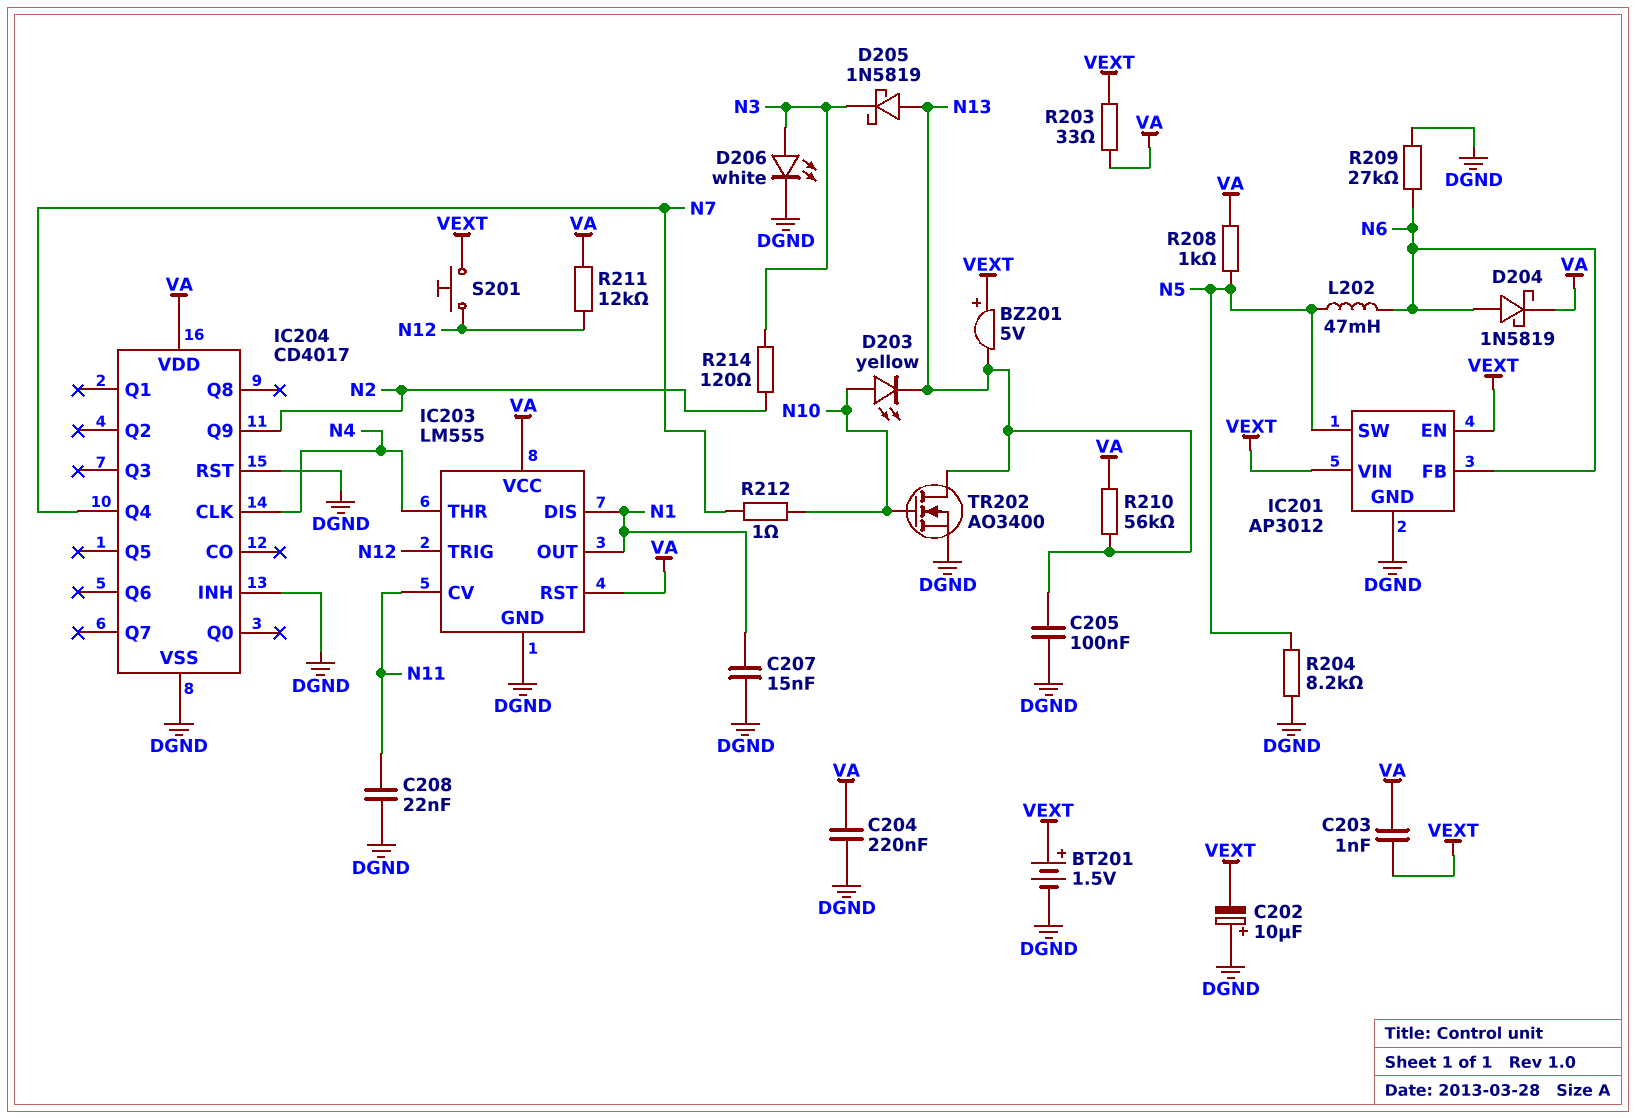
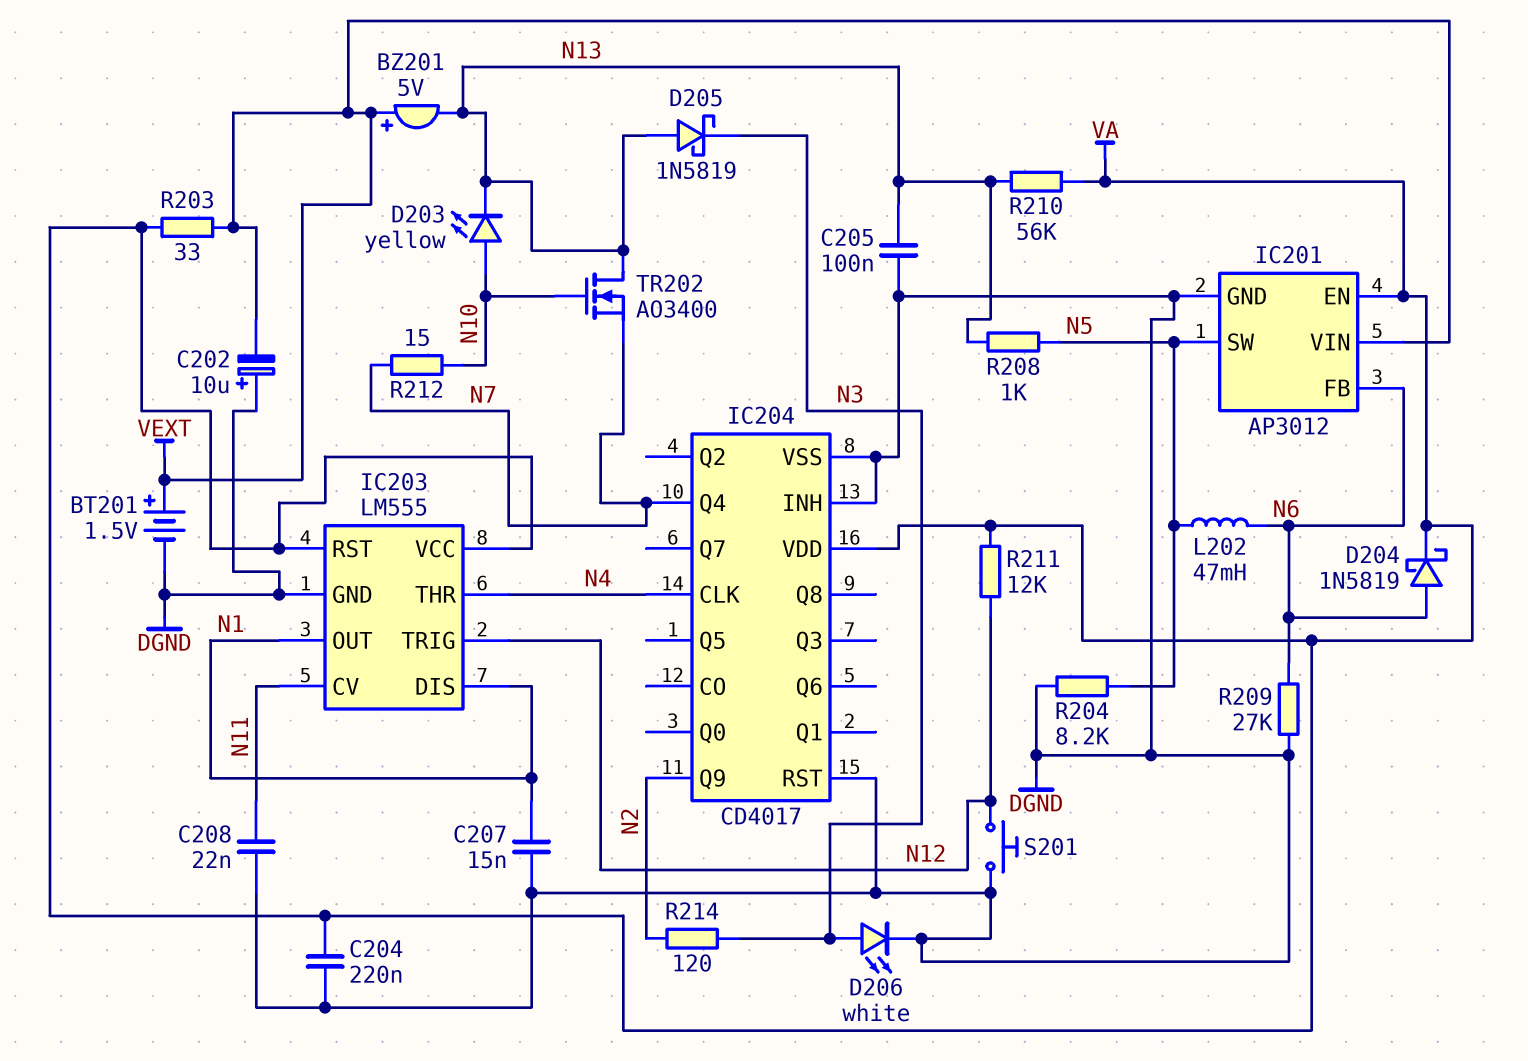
C203: 1nF (VA, VEXT) -> none
IC201 pin EN: VEXT -> VA
R208: 1k (N5, VA) -> 1k (N5, N13)
R212: 1 (N7, N10) -> 15 (N7, N10)
S201: button (N12, VEXT) -> button (DGND, N12)
TR202: NMOS AO3400 (G N10, D N13, S DGND) -> NMOS AO3400 (G N10, D N13, S N7)

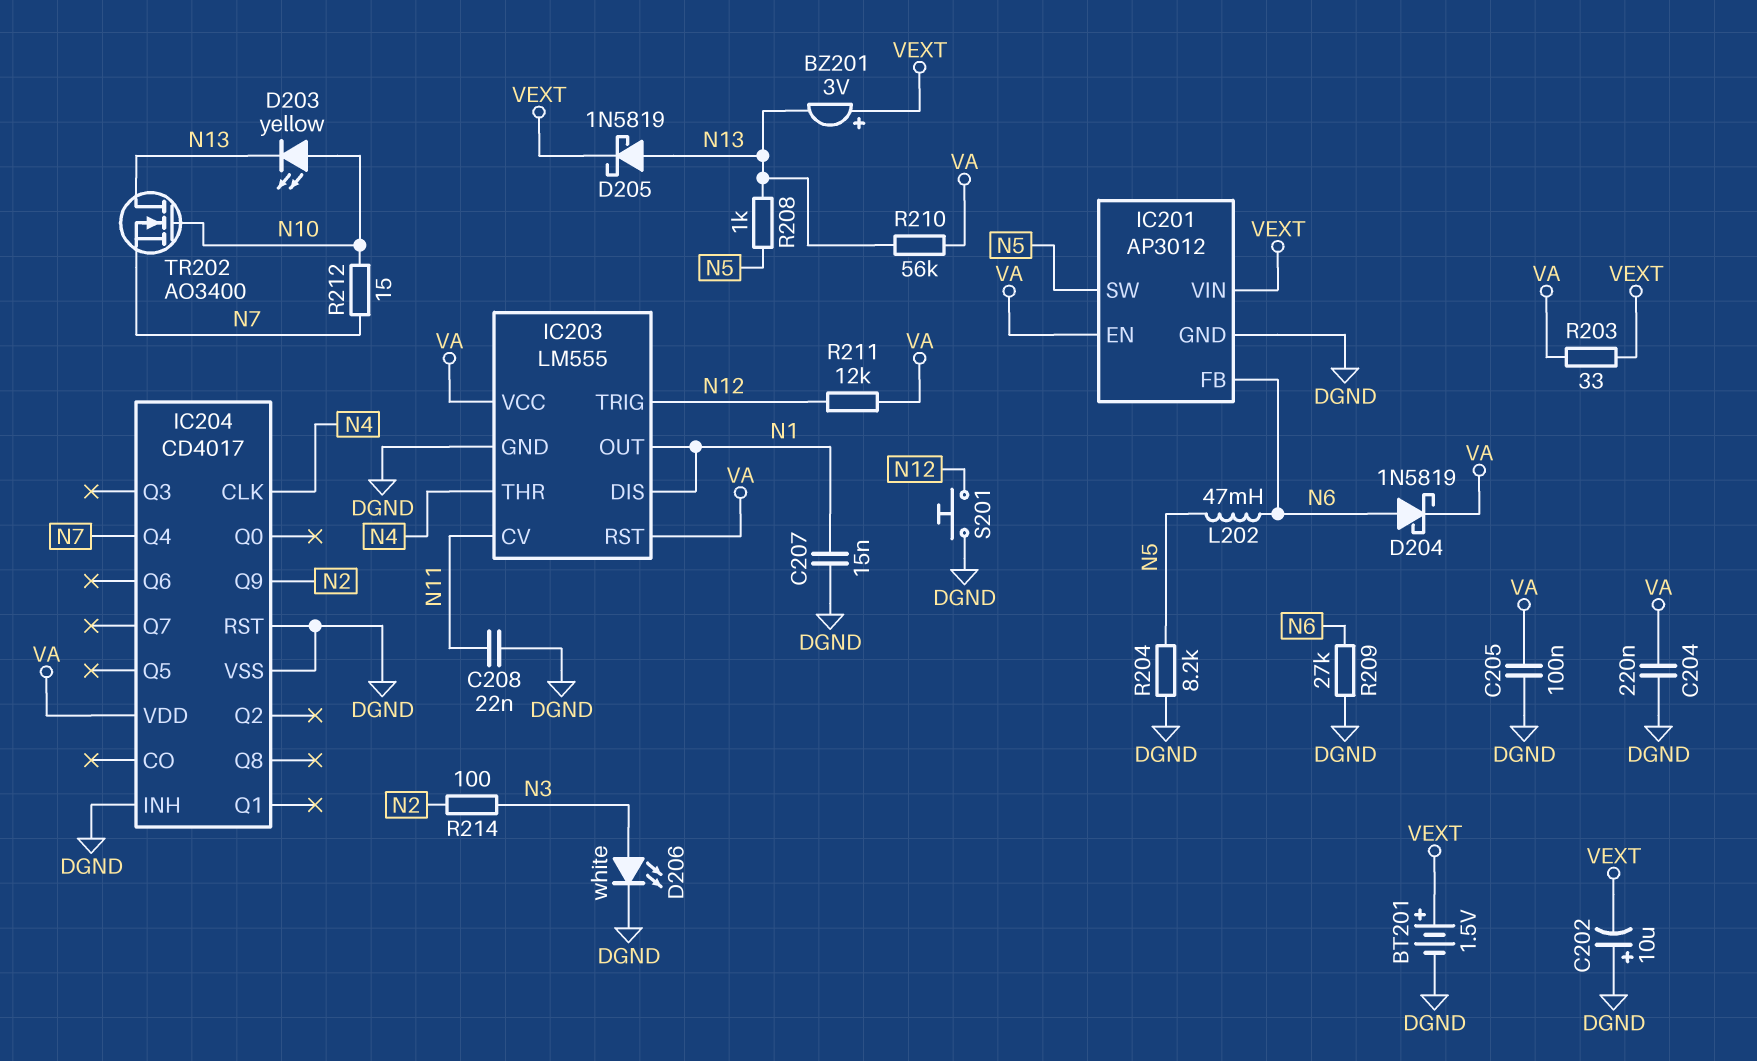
BZ201: buzzer 5V (plus VEXT, minus N13) -> buzzer 3V (plus VEXT, minus N13)
C205: 100nF (DGND, N13) -> 100nF (DGND, VA)
D205: schottky 1N5819 (A N13, K N3) -> schottky 1N5819 (A N13, K VEXT)
R214: 120 (N2, N3) -> 100 (N2, N3)

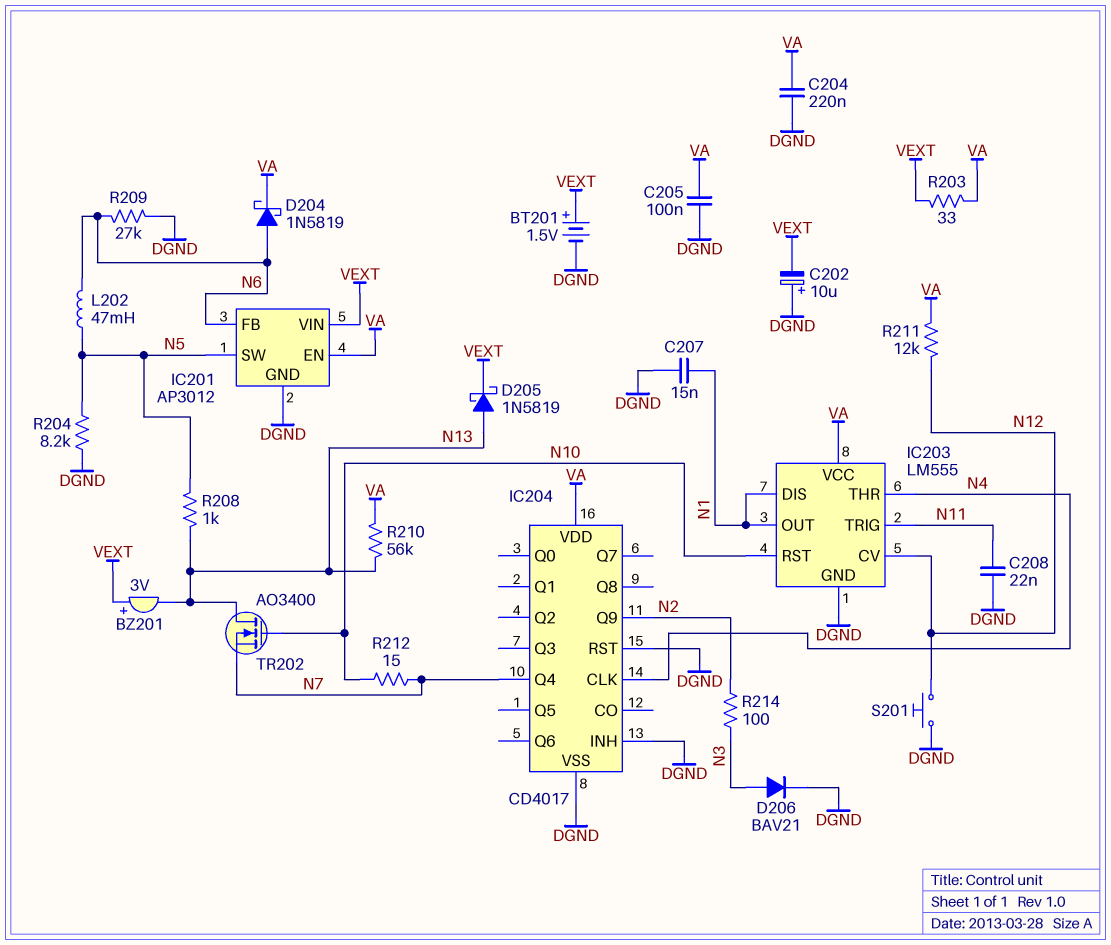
D203: LED yellow (A N10, K N13) -> none
D206: LED white (A N3, K DGND) -> diode BAV21 (A N3, K DGND)
IC203 pin CV: N11 -> N12
IC203 pin RST: VA -> N10
IC203 pin TRIG: N12 -> N11

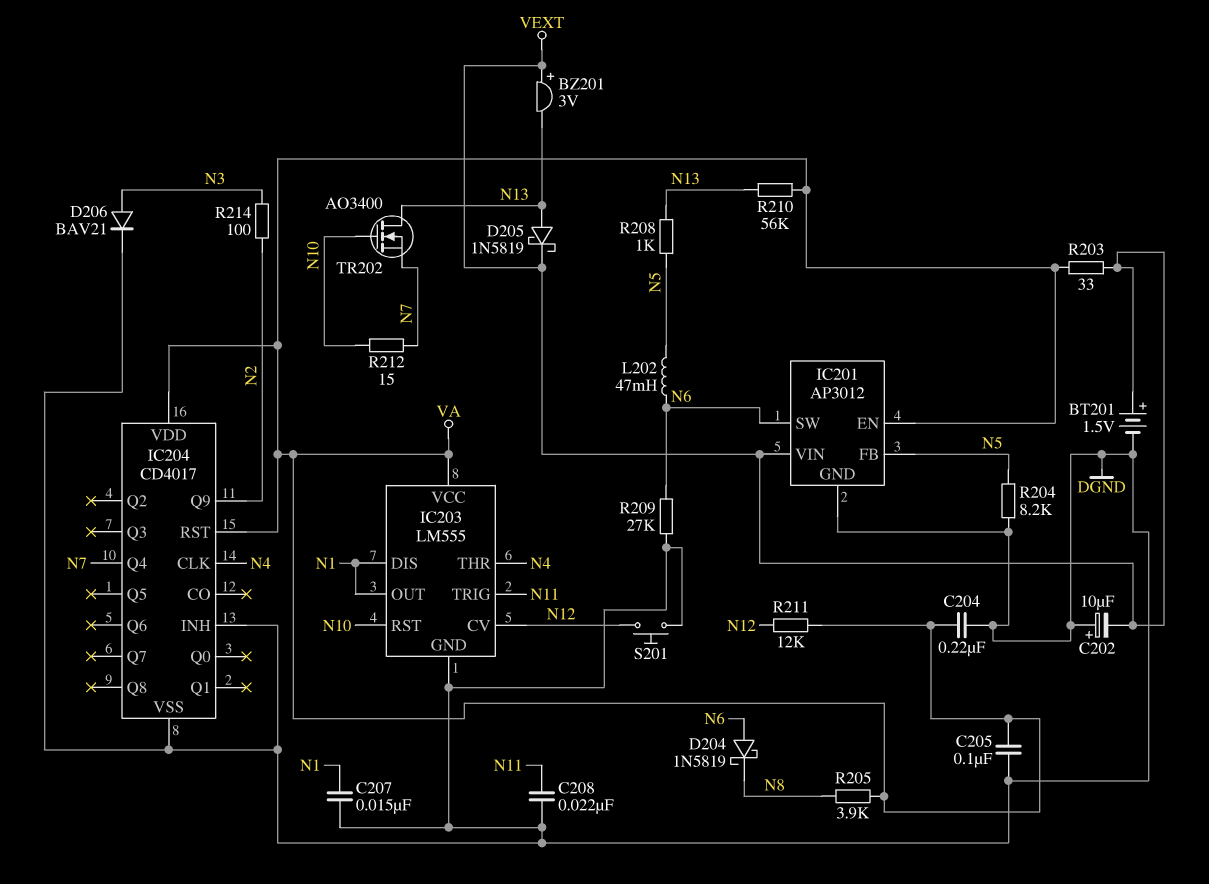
D204: schottky 1N5819 (A N6, K VA) -> schottky 1N5819 (A N6, K N8)
IC201 pin FB: N6 -> N5
IC201 pin SW: N5 -> N6
IC204 pin RST: DGND -> VA
R205: none -> 3.9k (N8, VA)

